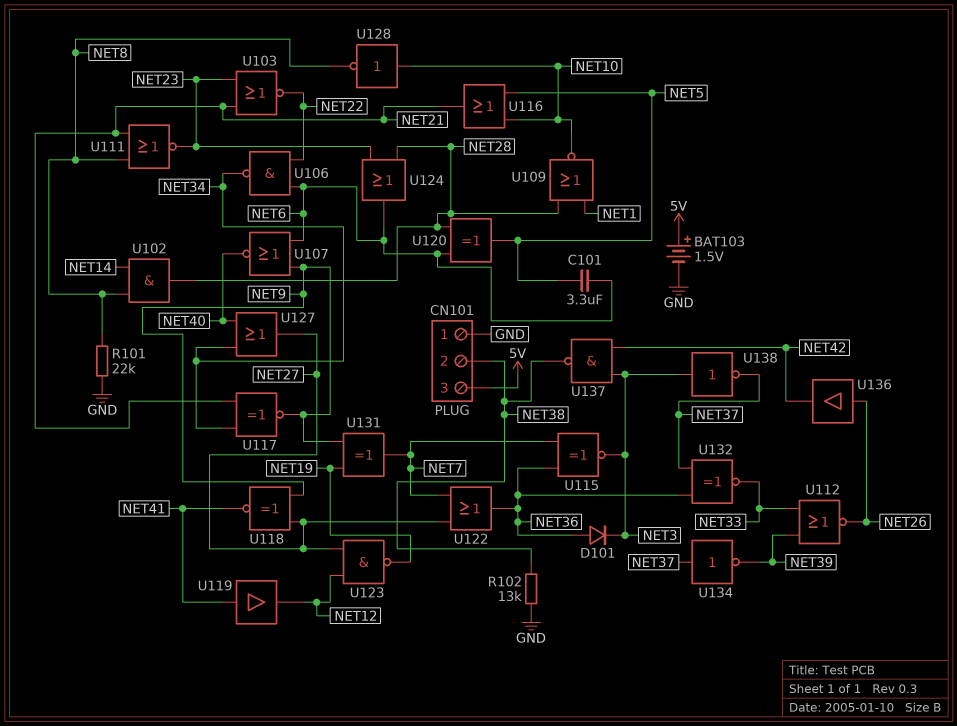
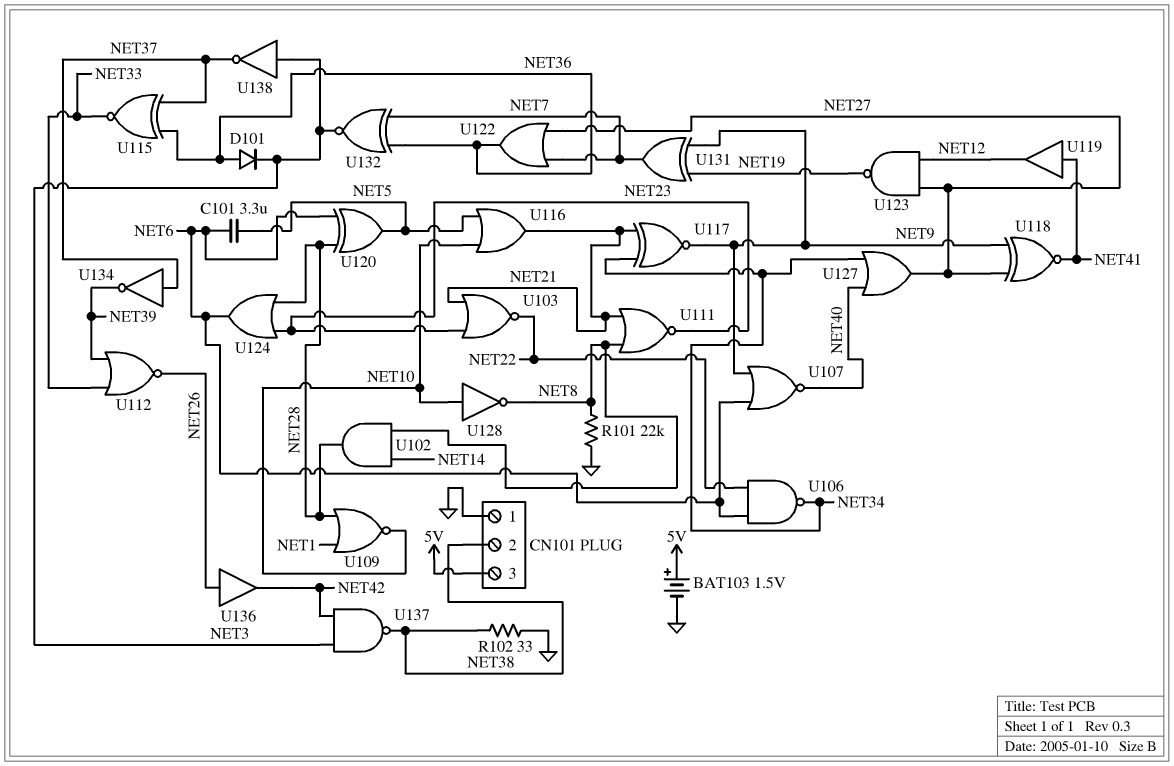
R102: 13k (GND, NET38) -> 33 (GND, NET38)
U115: XNOR (in NET7, in NET36, out NET3) -> XNOR (in NET36, in NET37, out NET33)
U132: XNOR (in NET36, in NET37, out NET33) -> XNOR (in NET7, in NET36, out NET3)

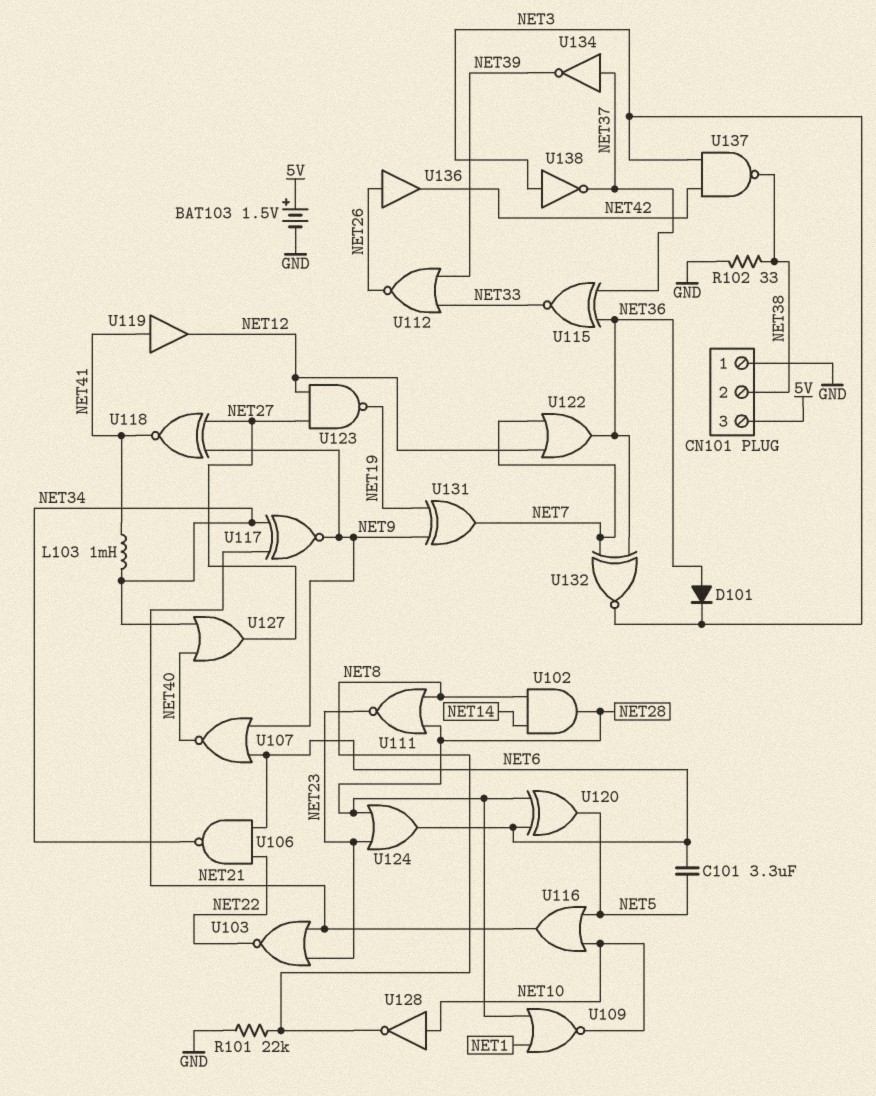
L103: none -> 1mH (NET34, NET41)
U111: NOR (in NET8, in NET21, out NET23) -> NOR (in NET8, in NET28, out NET23)
U122: OR (in NET7, in NET27, out NET36) -> OR (in NET7, in NET12, out NET36)

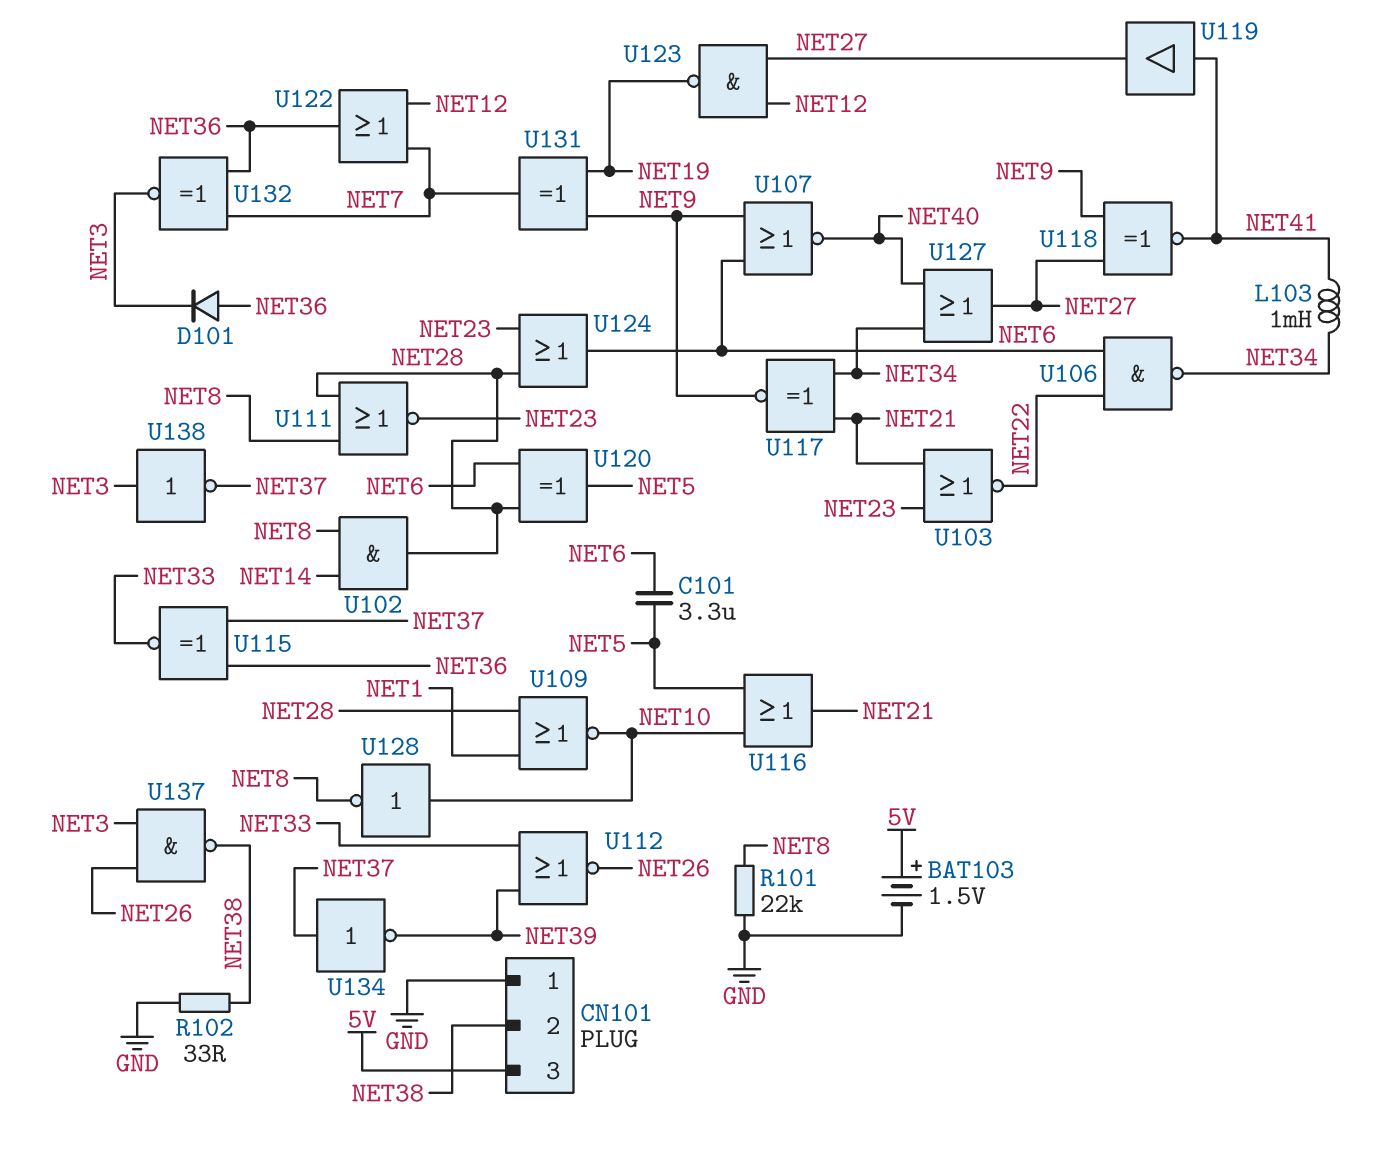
U119: buffer (in NET41, out NET12) -> buffer (in NET41, out NET27)
U136: buffer (in NET26, out NET42) -> none
U137: NAND (in NET3, in NET42, out NET38) -> NAND (in NET3, in NET26, out NET38)

